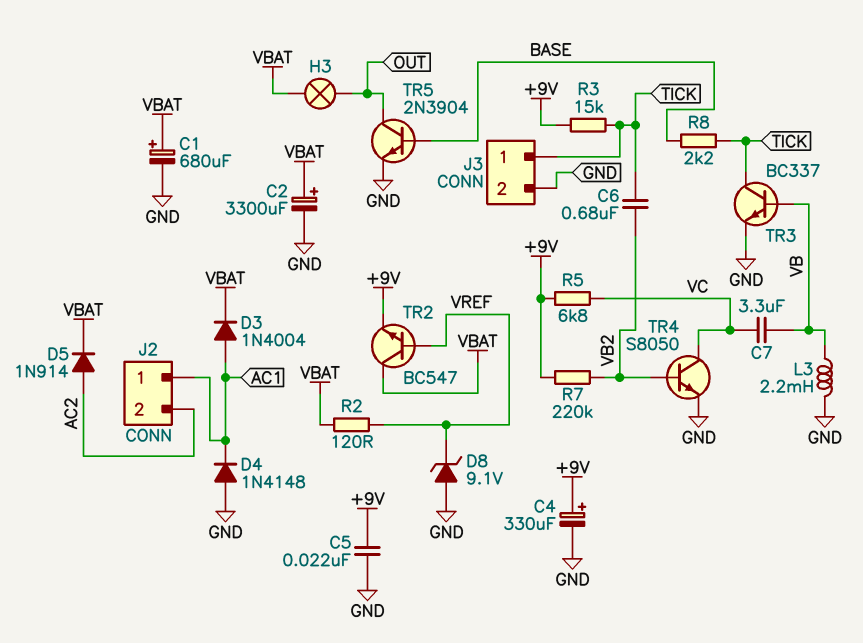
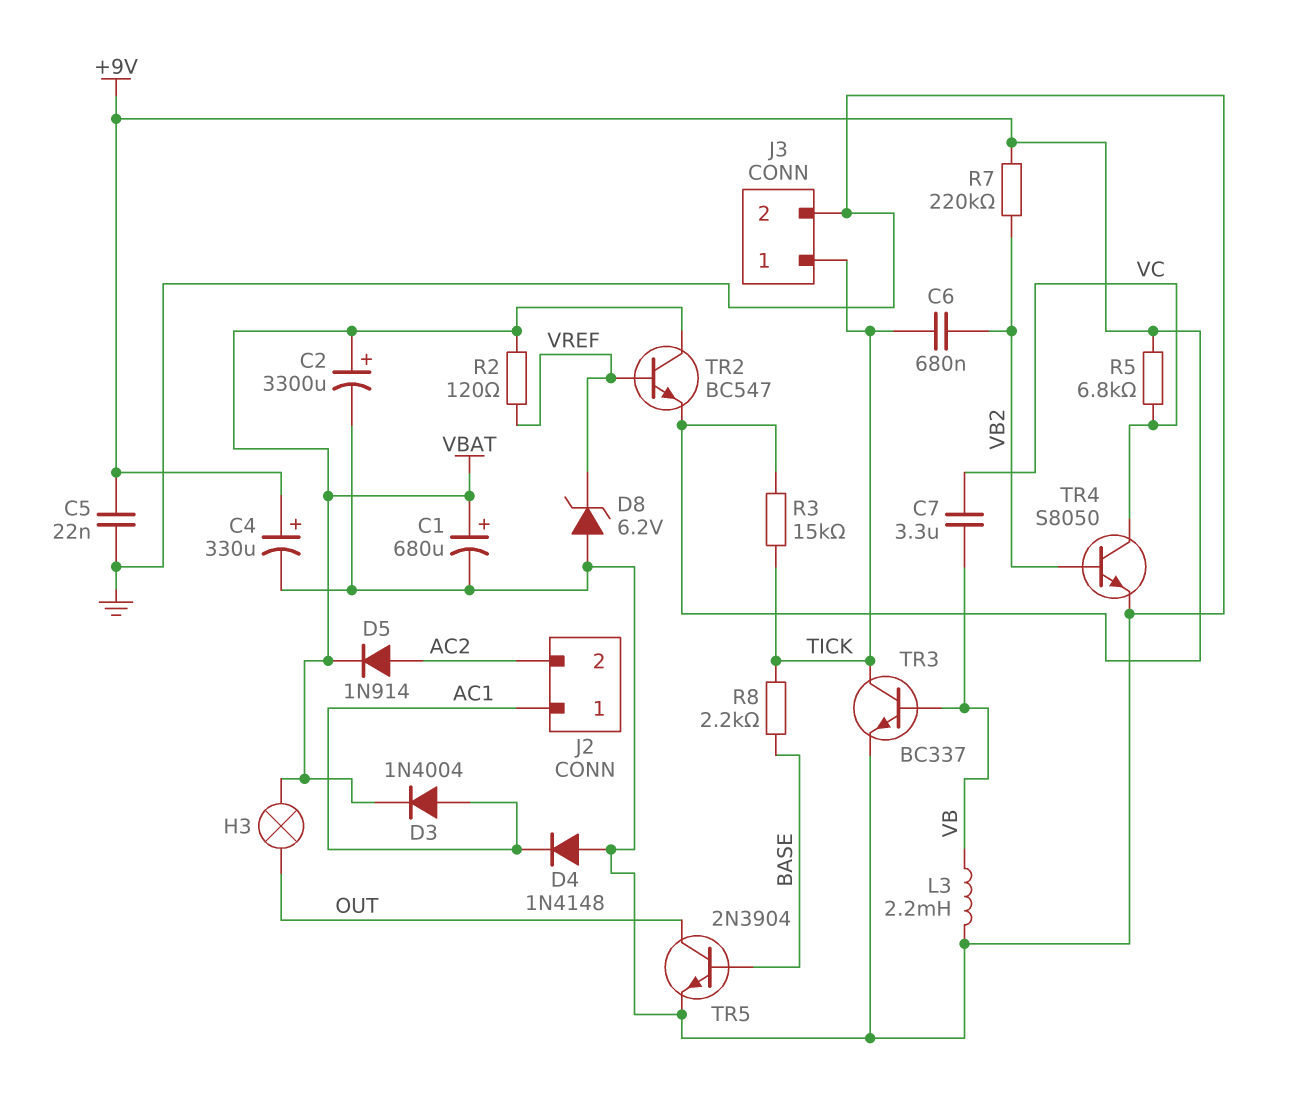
D8: zener 9.1V (A GND, K VREF) -> zener 6.2V (A GND, K VREF)

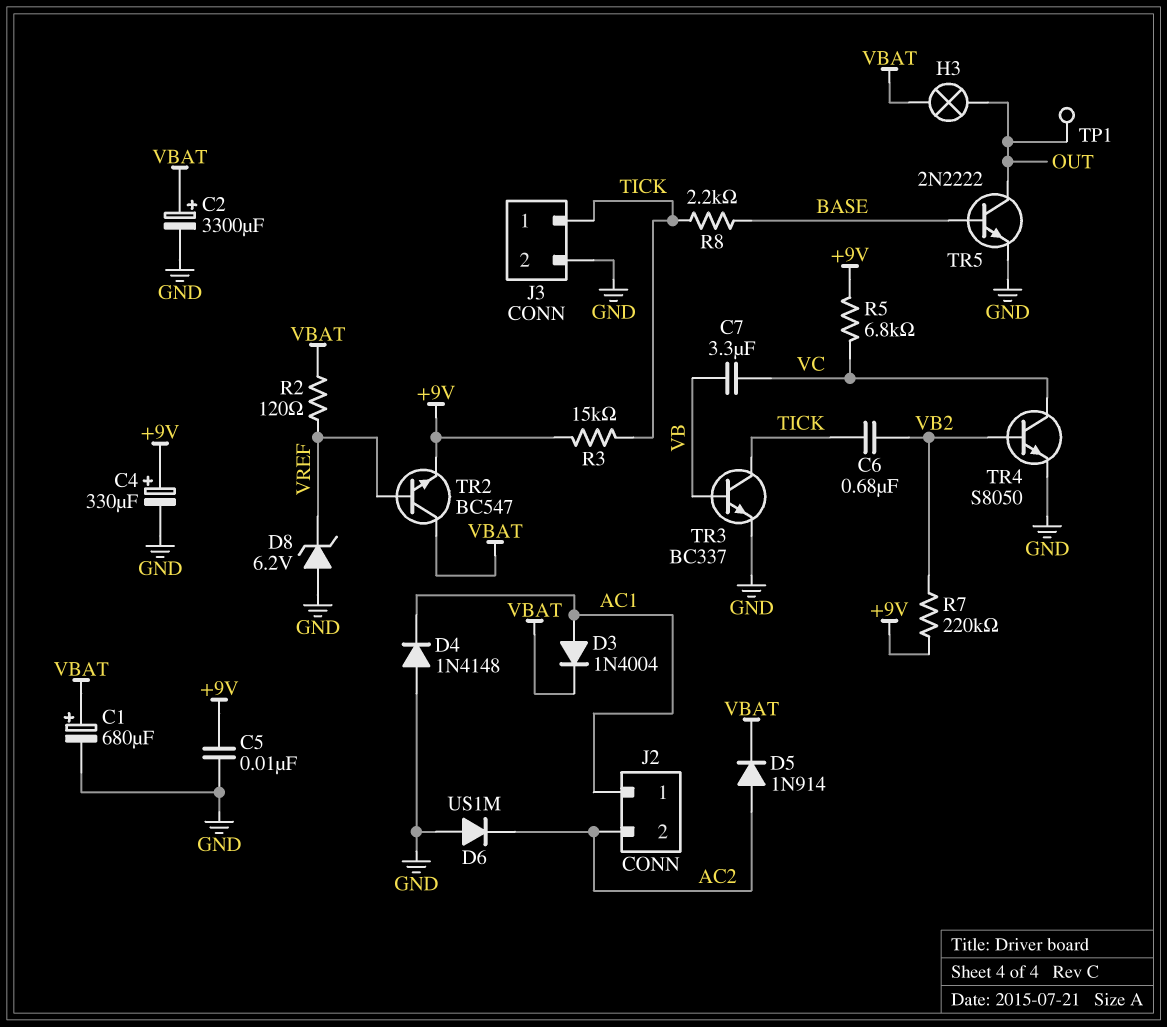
C5: 22nF (+9V, GND) -> 10nF (+9V, GND)
D6: none -> diode US1M (A GND, K AC2)
L3: 2.2mH (GND, VB) -> none
TP1: none -> test point (OUT)
TR5: NPN 2N3904 (B BASE, C OUT, E GND) -> NPN 2N2222 (B BASE, C OUT, E GND)

